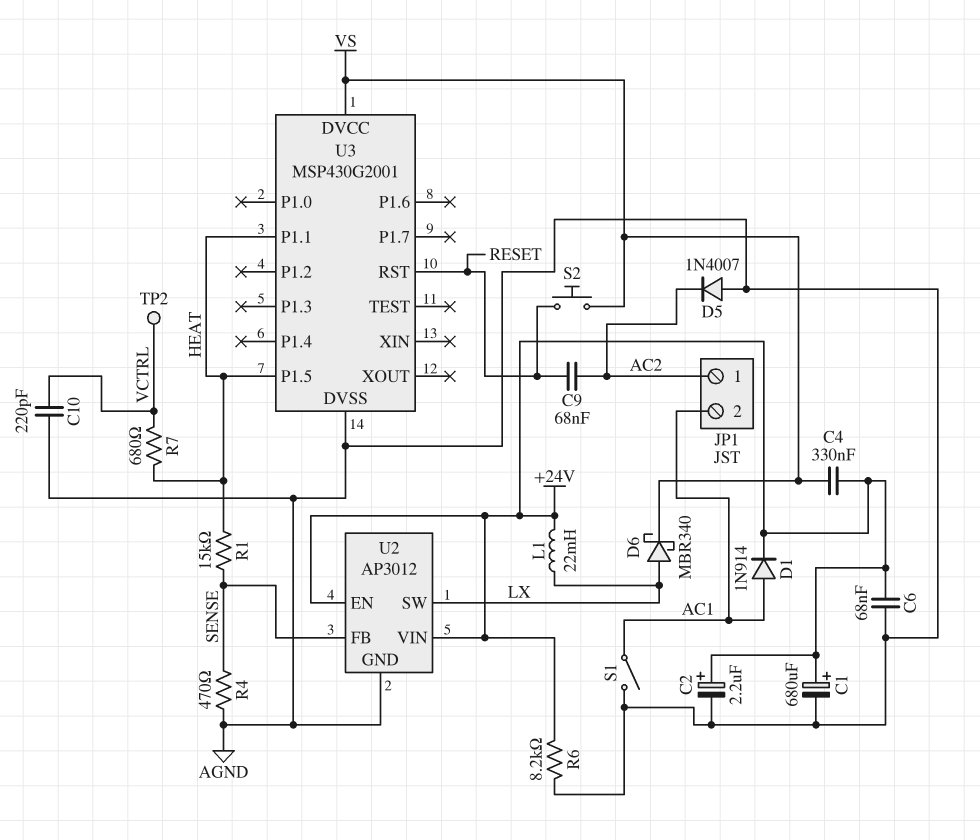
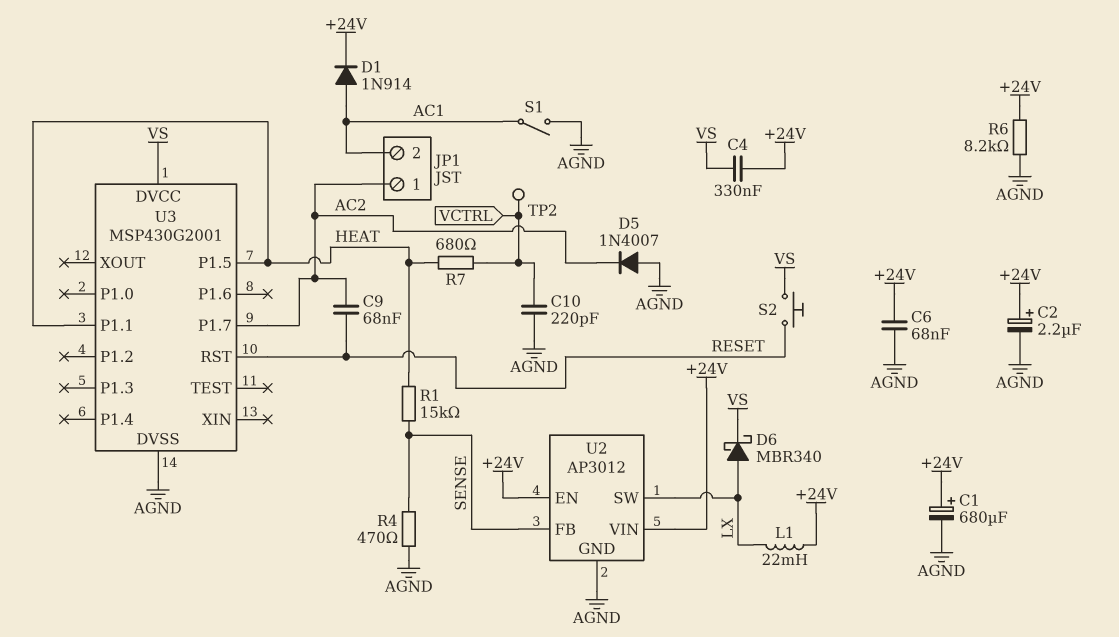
U3 pin P1.7: none -> AC2

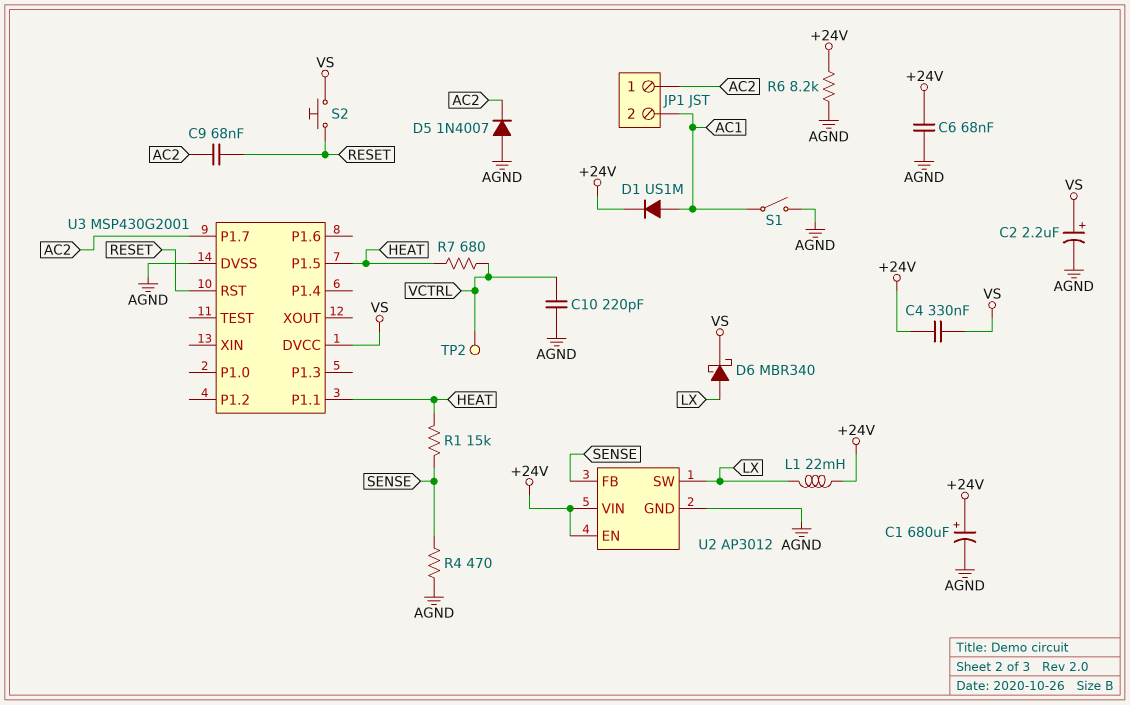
C2: 2.2uF (plus +24V, minus AGND) -> 2.2uF (plus VS, minus AGND)
D1: diode 1N914 (A AC1, K +24V) -> diode US1M (A AC1, K +24V)

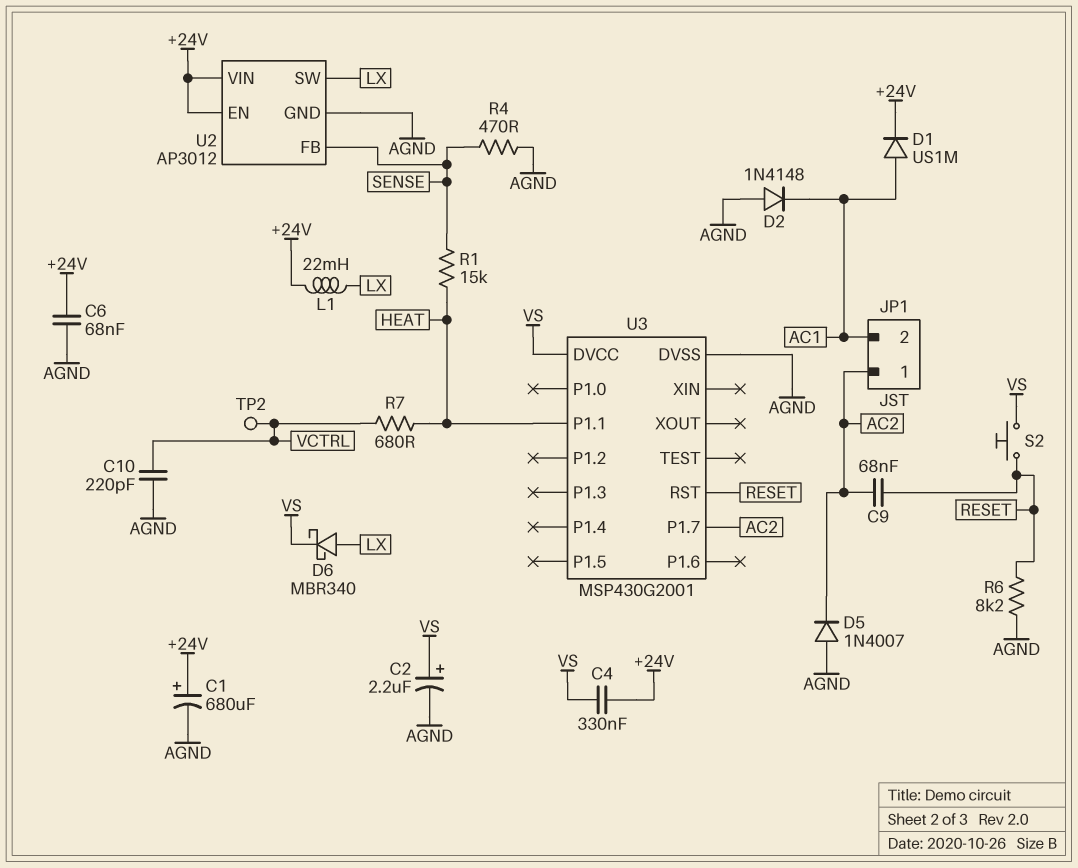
D2: none -> diode 1N4148 (A AGND, K AC1)
R6: 8.2k (+24V, AGND) -> 8.2k (AGND, RESET)
S1: switch (AC1, AGND) -> none
U3 pin P1.5: HEAT -> none

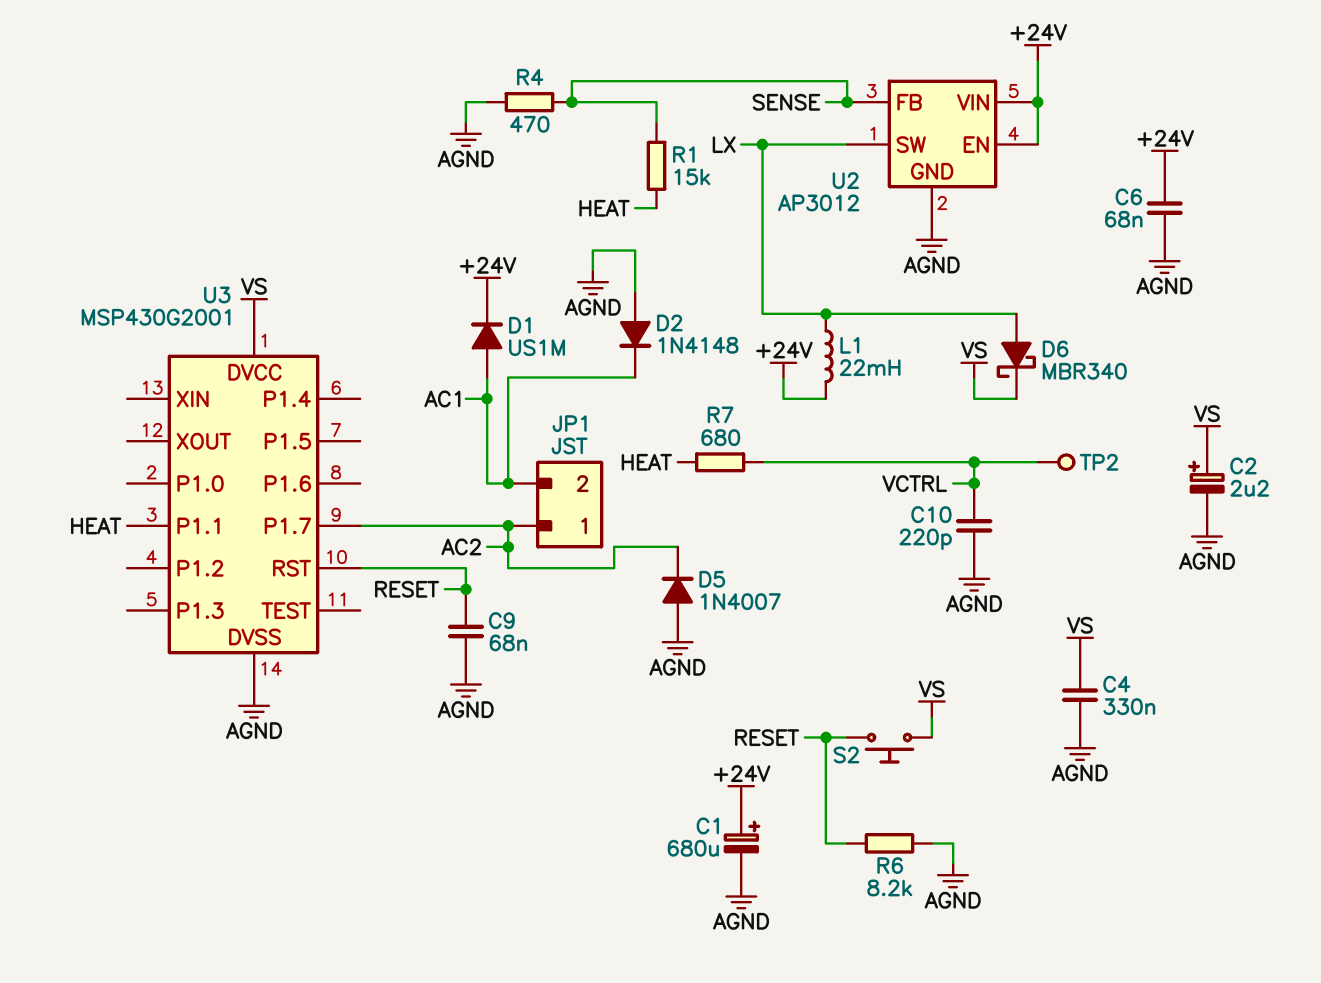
C4: 330nF (+24V, VS) -> 330nF (AGND, VS)
C9: 68nF (AC2, RESET) -> 68nF (AGND, RESET)

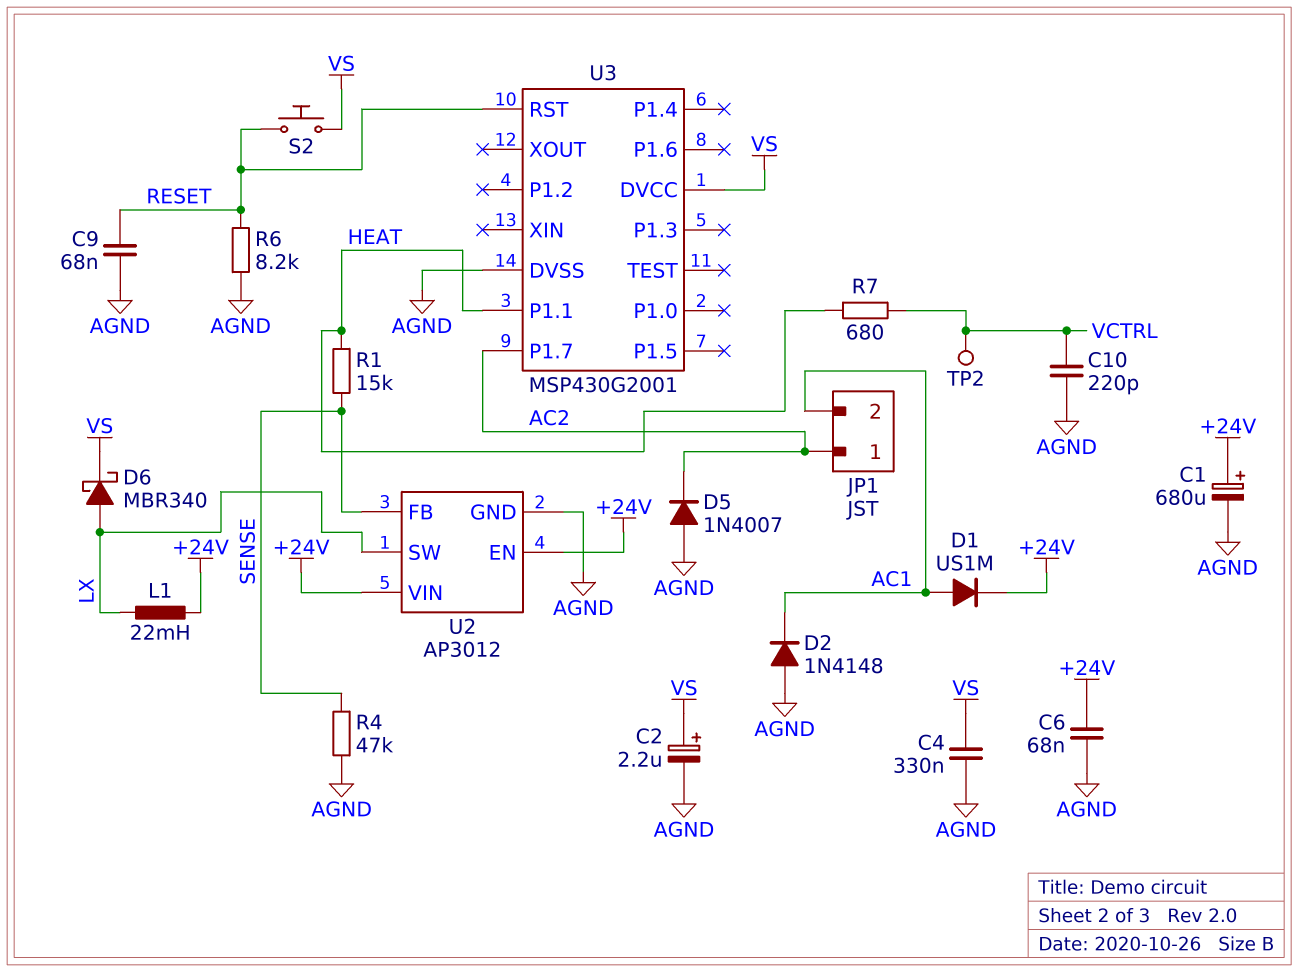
R4: 470 (AGND, SENSE) -> 47k (AGND, SENSE)

